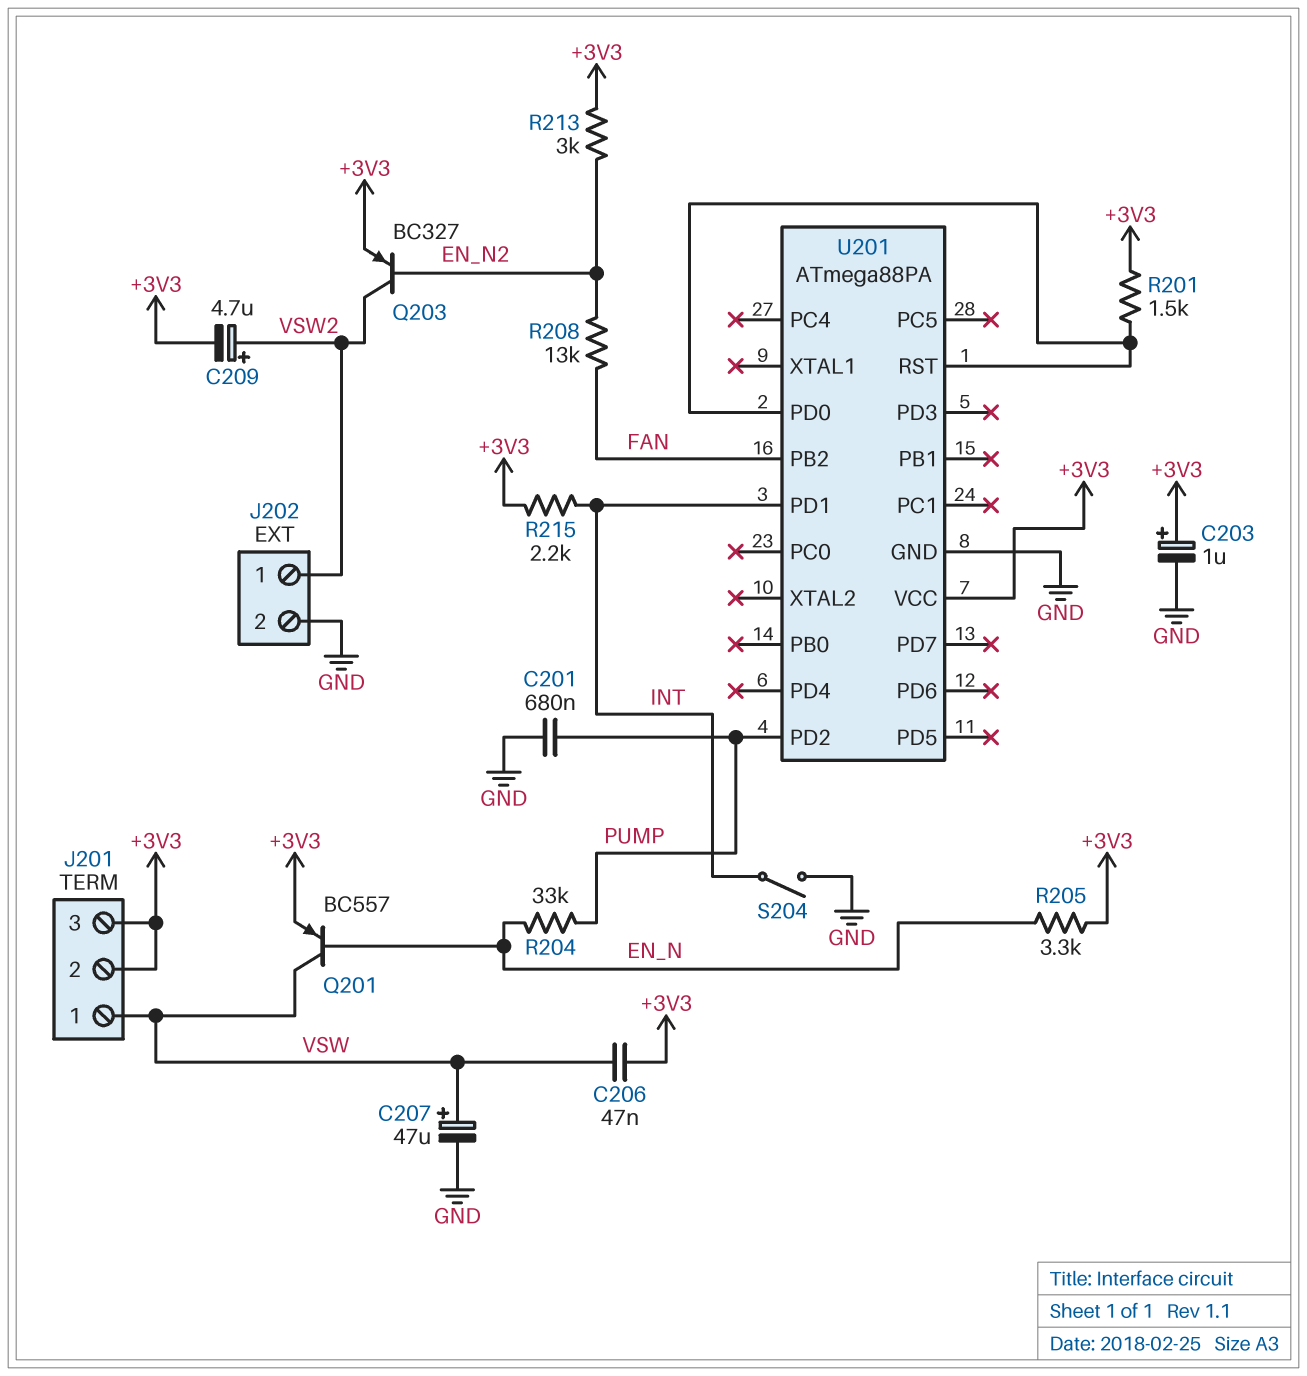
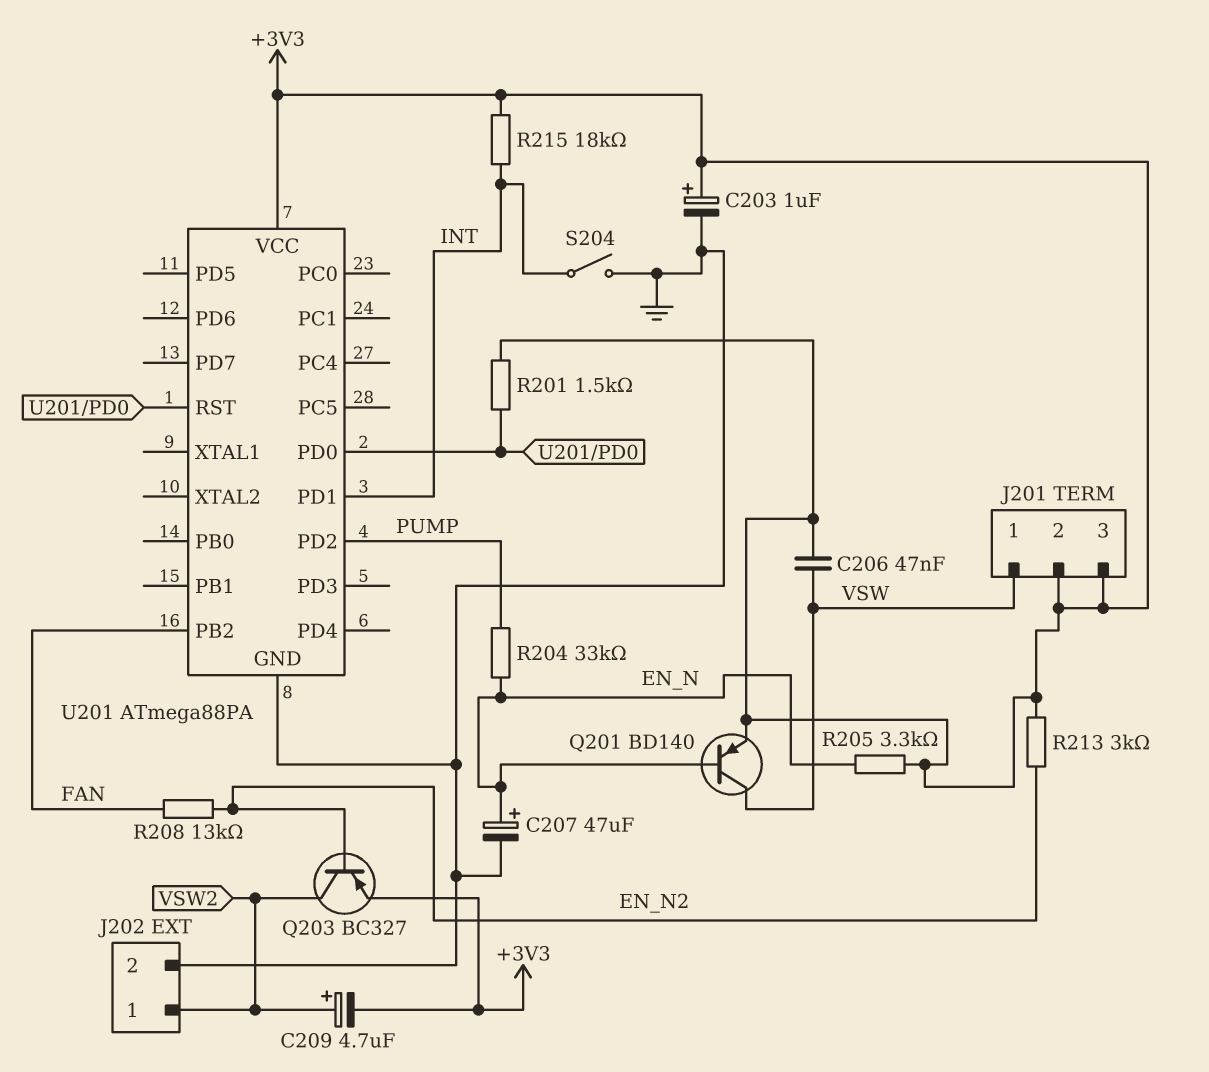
C201: 680nF (GND, PUMP) -> none
C207: 47uF (plus VSW, minus GND) -> 47uF (plus EN_N, minus GND)
Q201: PNP BC557 (B EN_N, C VSW, E +3V3) -> PNP BD140 (B EN_N, C VSW, E +3V3)
R215: 2.2k (+3V3, INT) -> 18k (+3V3, INT)

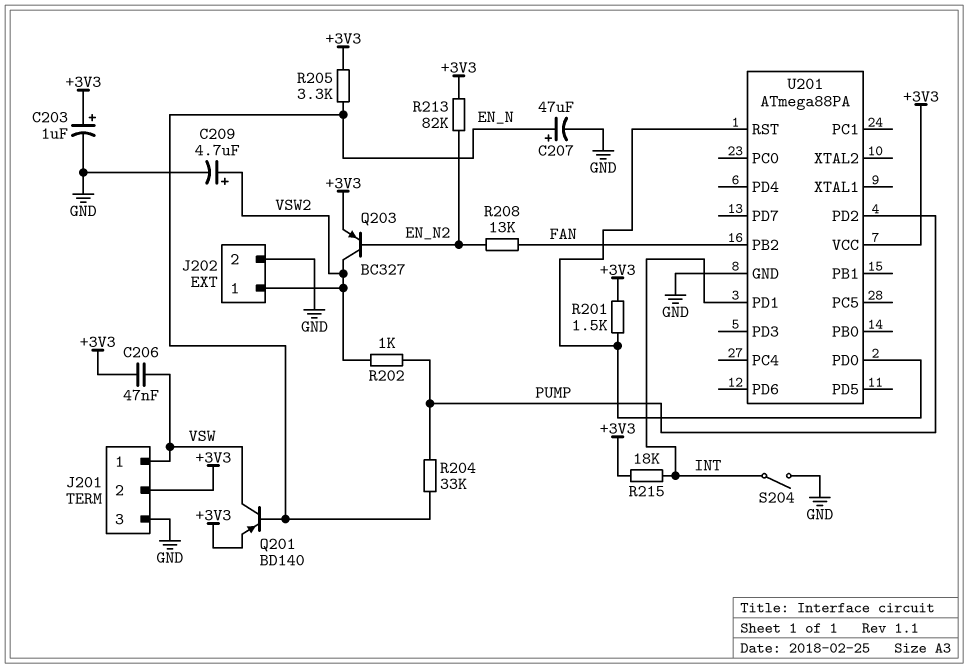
C209: 4.7uF (plus VSW2, minus +3V3) -> 4.7uF (plus VSW2, minus GND)
J201 pin 3: +3V3 -> GND
R202: none -> 1k (PUMP, VSW2)
R213: 3k (+3V3, EN_N2) -> 82k (+3V3, EN_N2)

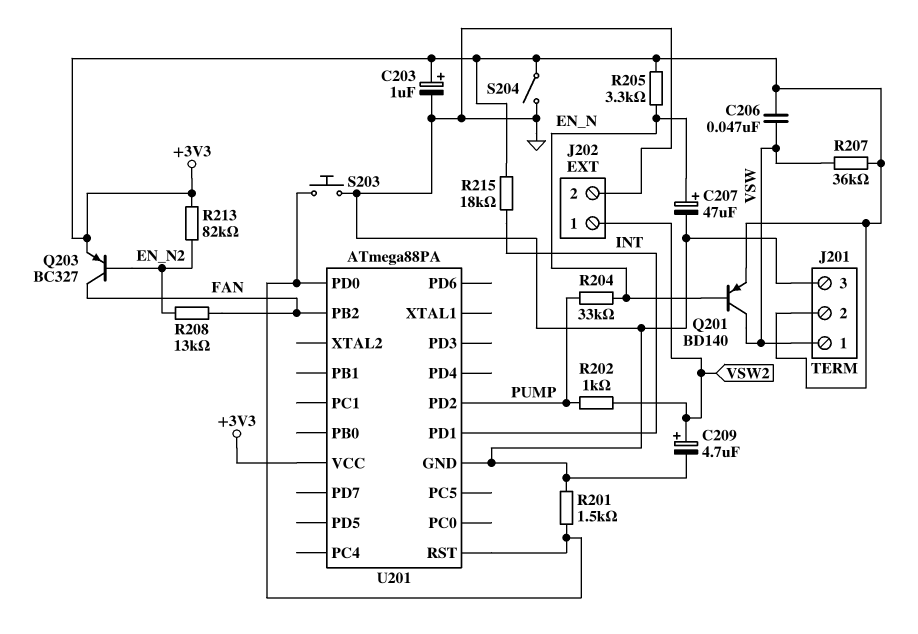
Q203: PNP BC327 (B EN_N2, C VSW2, E +3V3) -> PNP BC327 (B EN_N2, C FAN, E +3V3)
R201: 1.5k (+3V3, U201/PD0) -> 1.5k (GND, U201/PD0)
R207: none -> 36k (+3V3, VSW)
S203: none -> button (GND, U201/PD0)
S204: switch (GND, INT) -> switch (+3V3, GND)

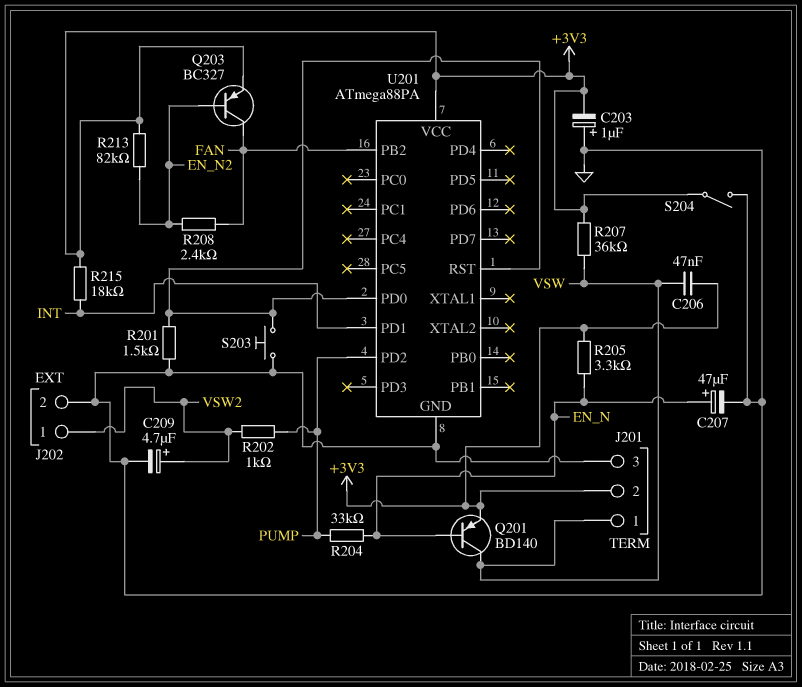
C203: 1uF (plus +3V3, minus GND) -> 1uF (plus GND, minus +3V3)
R208: 13k (EN_N2, FAN) -> 2.4k (EN_N2, FAN)

